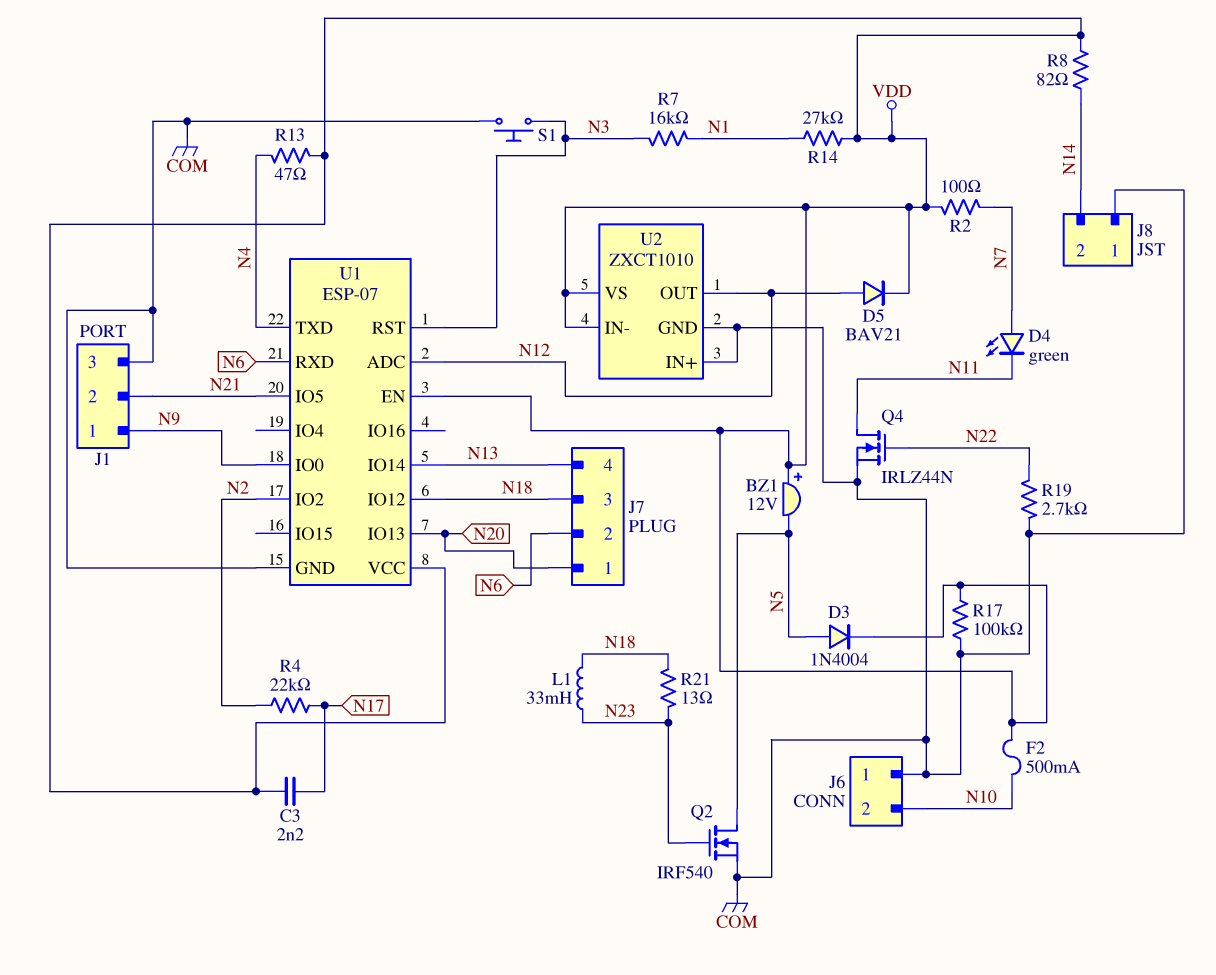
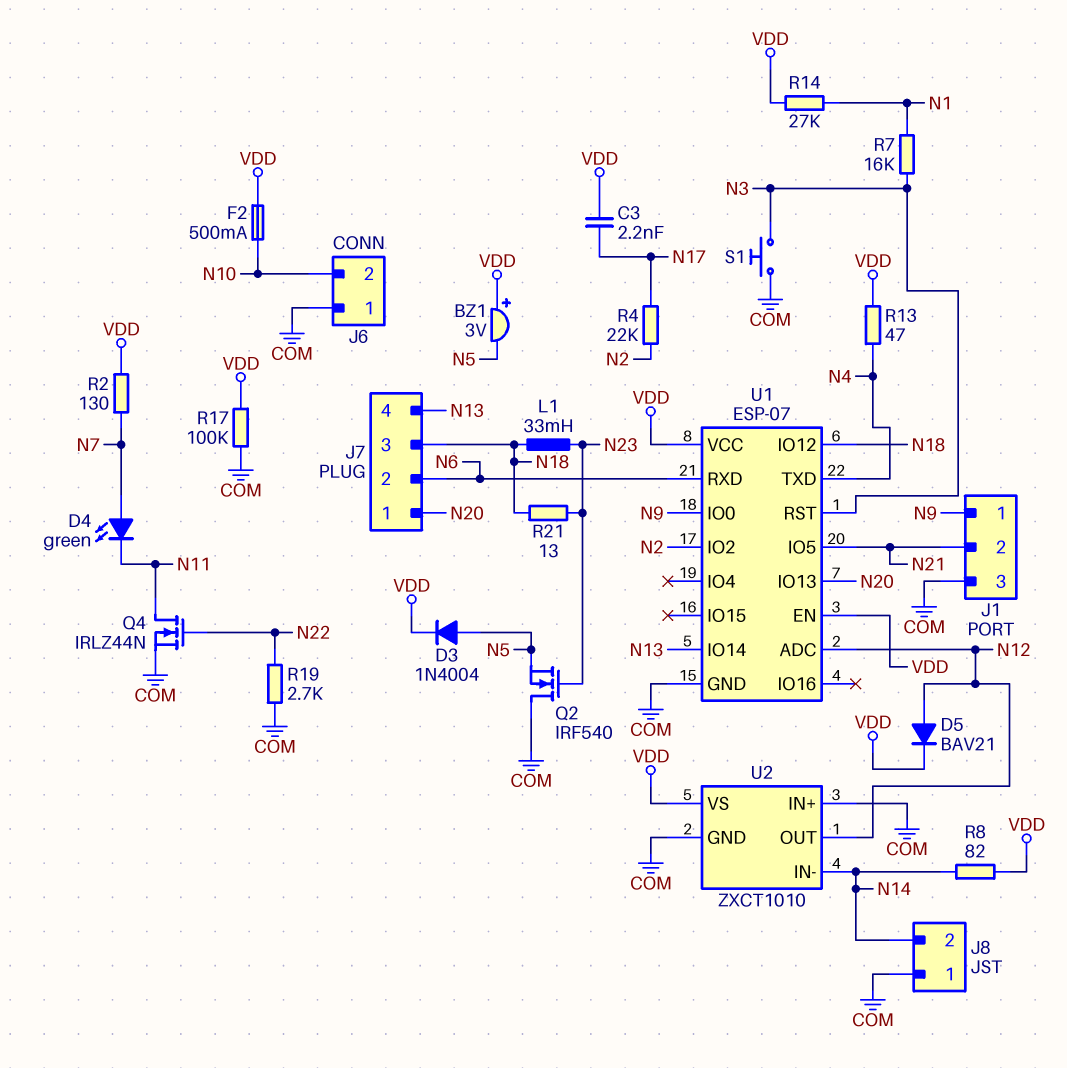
BZ1: buzzer 12V (plus VDD, minus N5) -> buzzer 3V (plus VDD, minus N5)
Q2: NMOS IRF540 (G N23, D N5, S COM) -> NMOS IRF540 (G N23, D COM, S N5)
R2: 100 (N7, VDD) -> 130 (N7, VDD)
U2 pin IN-: VDD -> N14

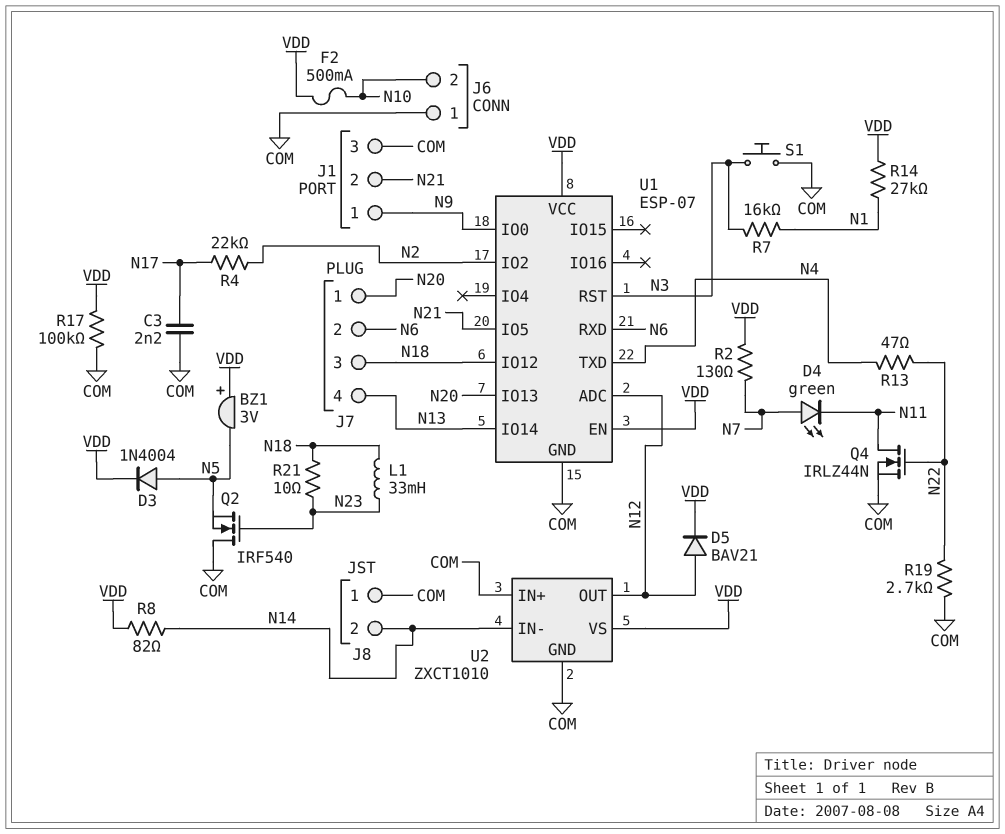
C3: 2.2nF (N17, VDD) -> 2.2nF (COM, N17)
R13: 47 (N4, VDD) -> 47 (N4, N22)
R21: 13 (N18, N23) -> 10 (N18, N23)

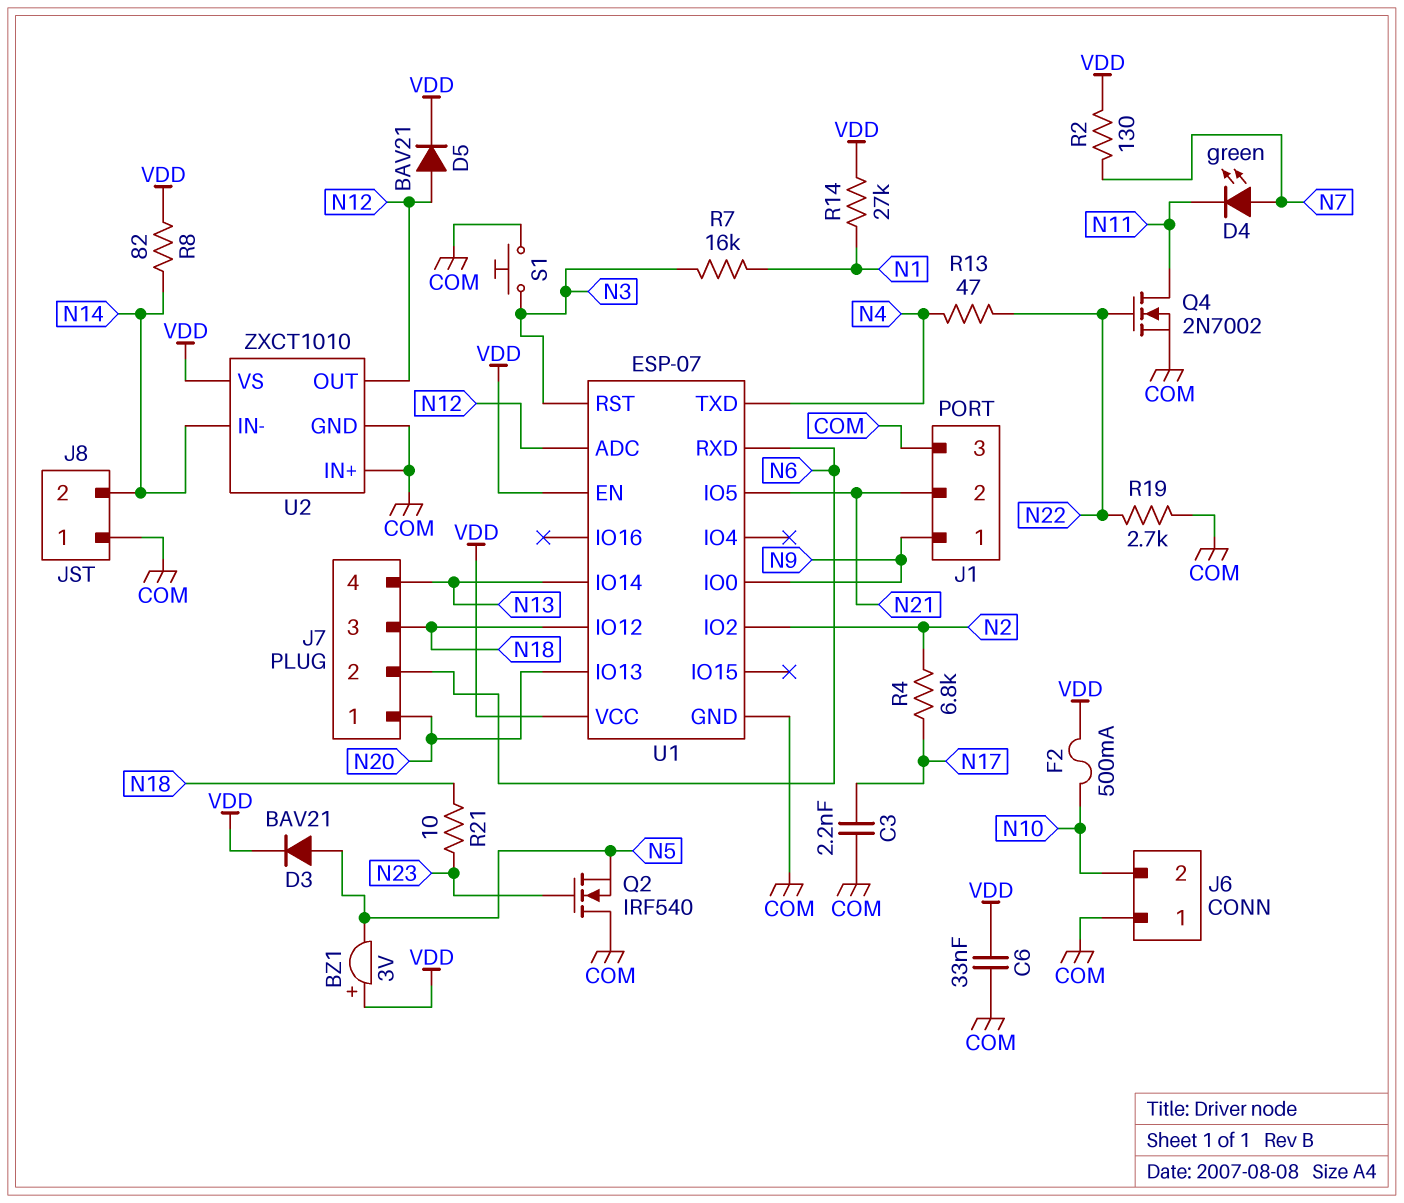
C6: none -> 33nF (COM, VDD)
D3: diode 1N4004 (A N5, K VDD) -> diode BAV21 (A N5, K VDD)
L1: 33mH (N18, N23) -> none
Q4: NMOS IRLZ44N (G N22, D N11, S COM) -> NMOS 2N7002 (G N22, D N11, S COM)
R4: 22k (N2, N17) -> 6.8k (N2, N17)
R17: 100k (COM, VDD) -> none

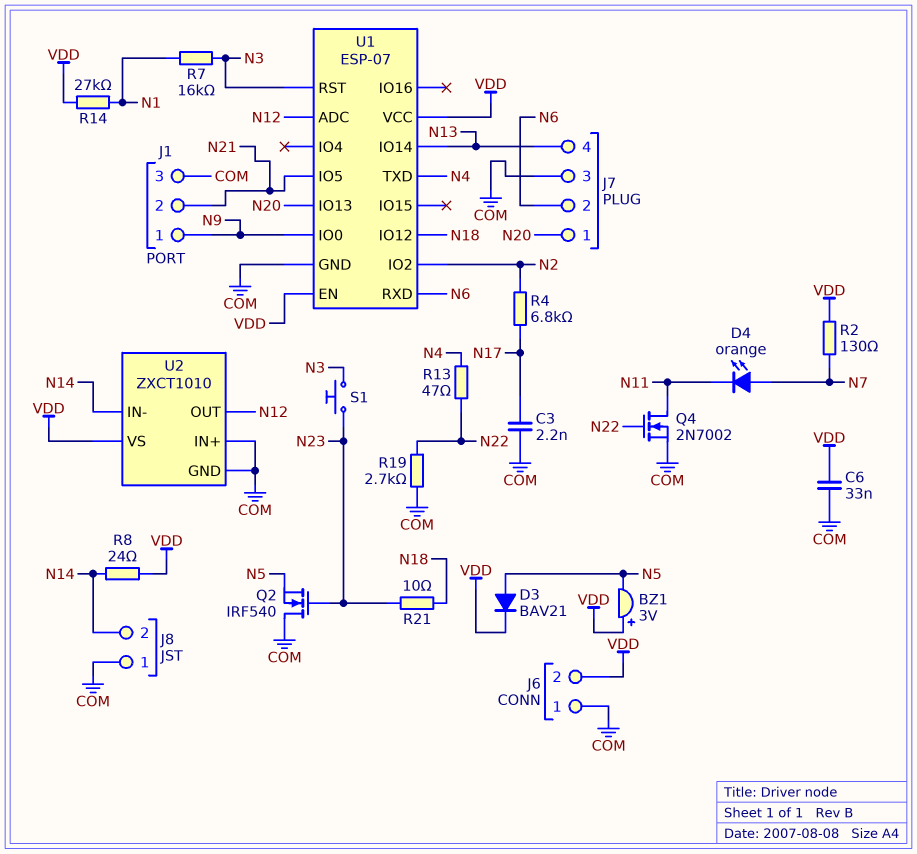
D4: LED green (A N7, K N11) -> LED orange (A N7, K N11)
D5: diode BAV21 (A N12, K VDD) -> none
F2: 500mA (N10, VDD) -> none
J6 pin 2: N10 -> VDD
J7 pin 3: N18 -> COM
R8: 82 (N14, VDD) -> 24 (N14, VDD)
S1: button (COM, N3) -> button (N3, N23)

